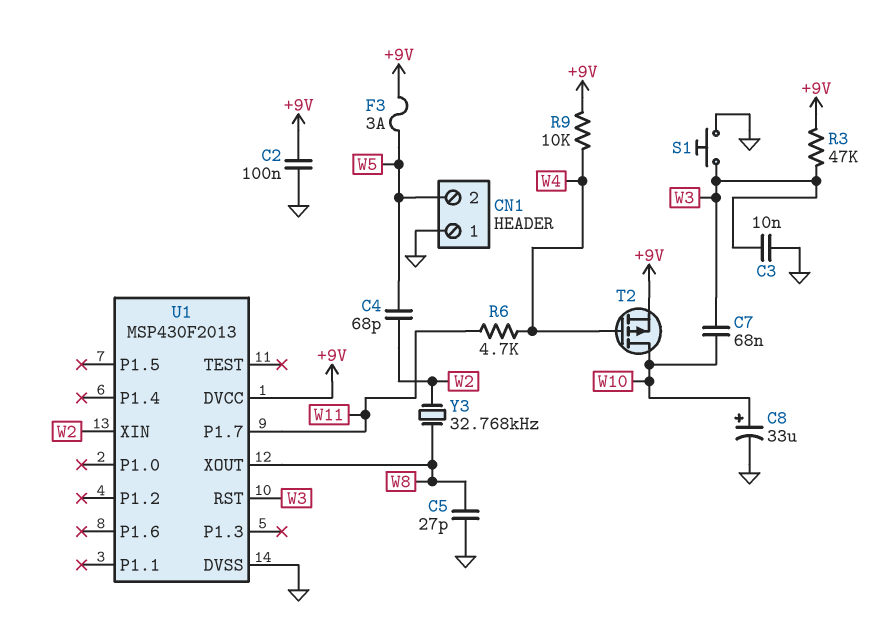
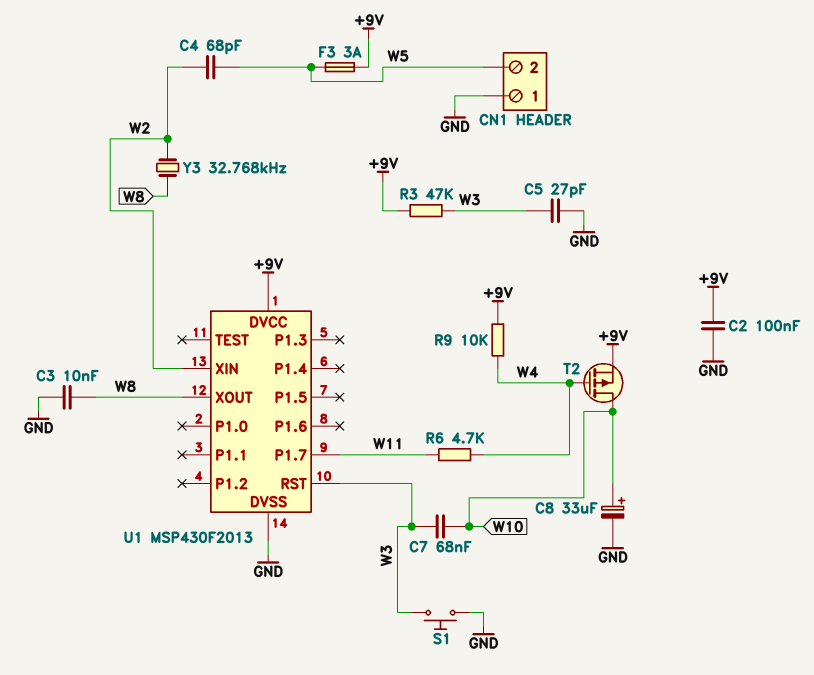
C3: 10nF (GND, W3) -> 10nF (GND, W8)
C5: 27pF (GND, W8) -> 27pF (GND, W3)

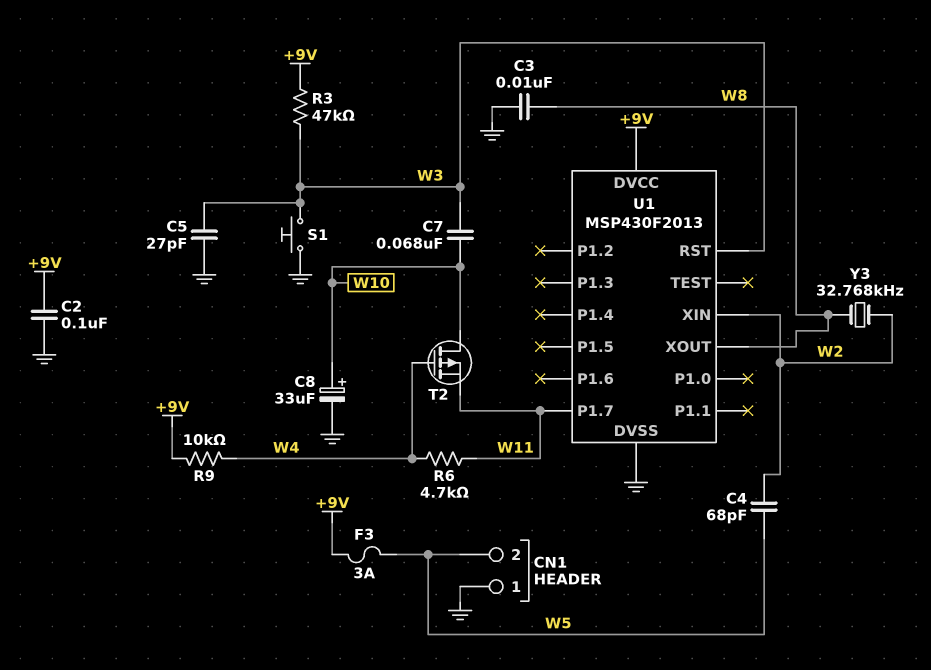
T2: PMOS (G W4, D W10, S +9V) -> PMOS (G W4, D W10, S W11)

